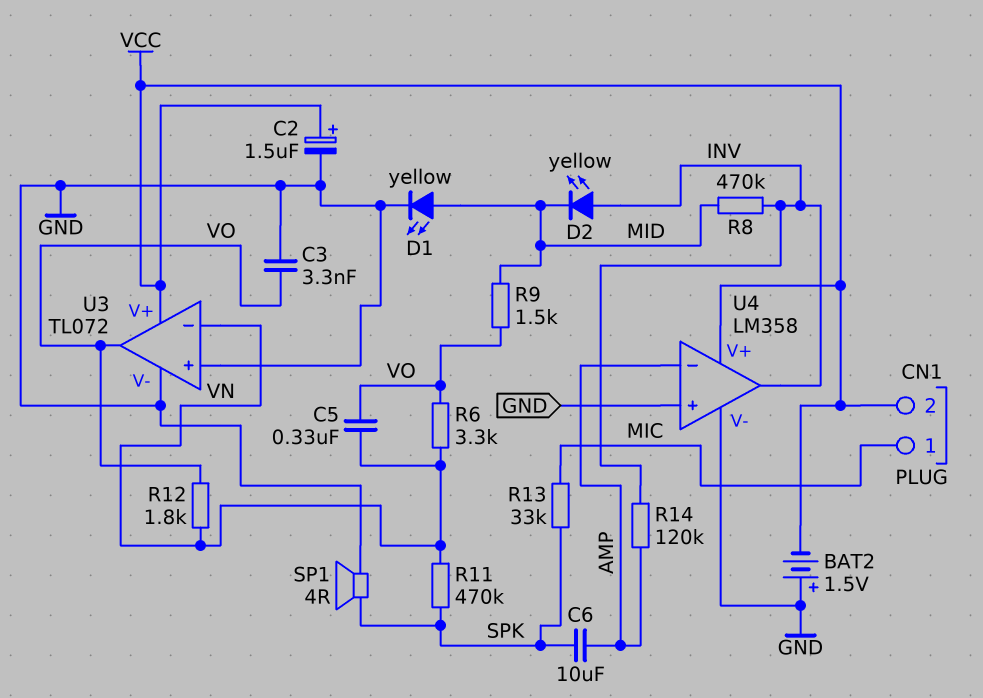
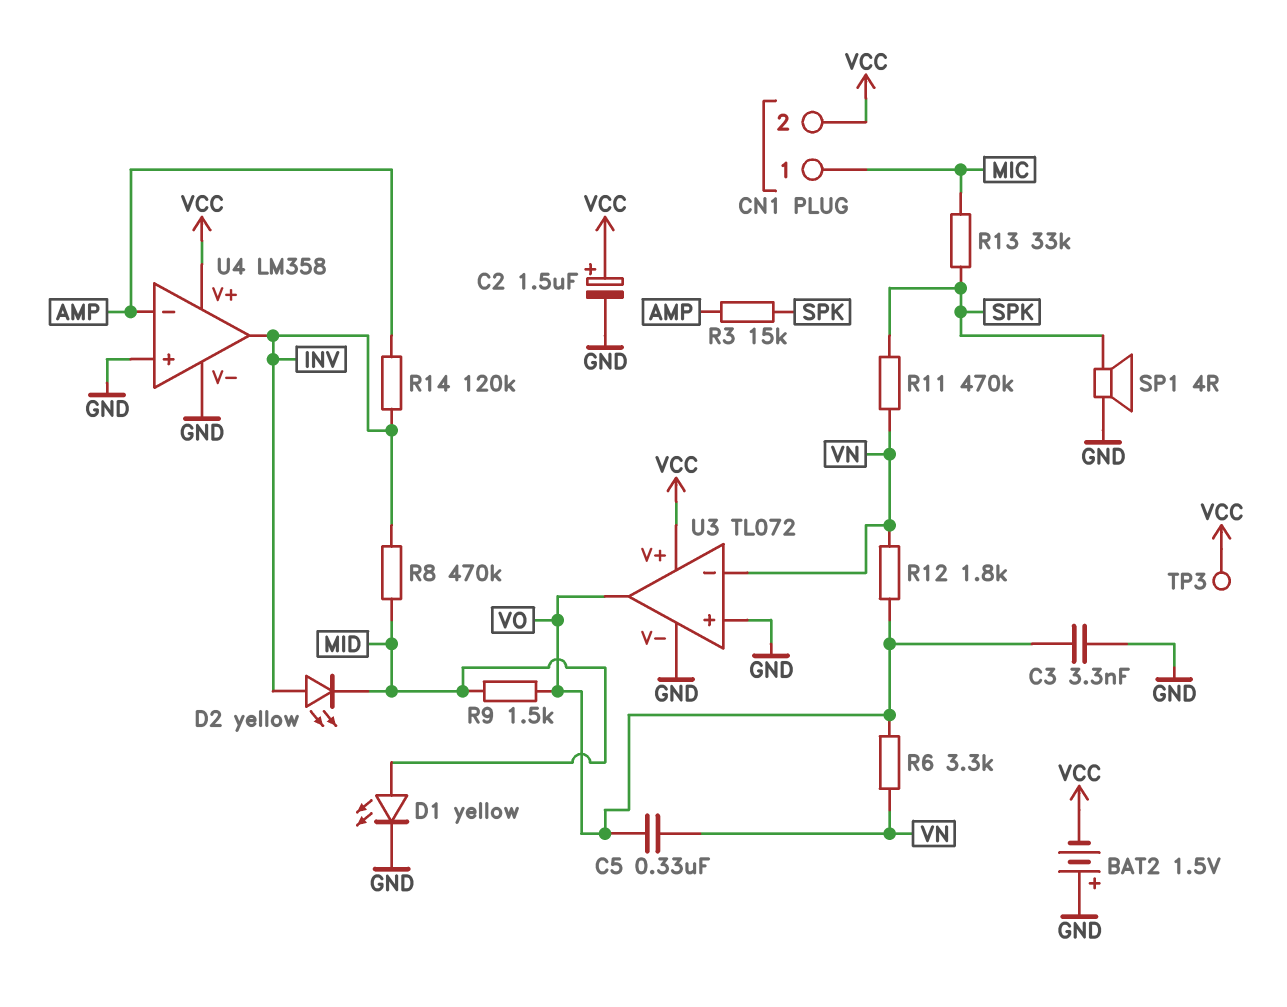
C6: 10uF (AMP, SPK) -> none
R3: none -> 15k (AMP, SPK)
TP3: none -> test point (VCC)

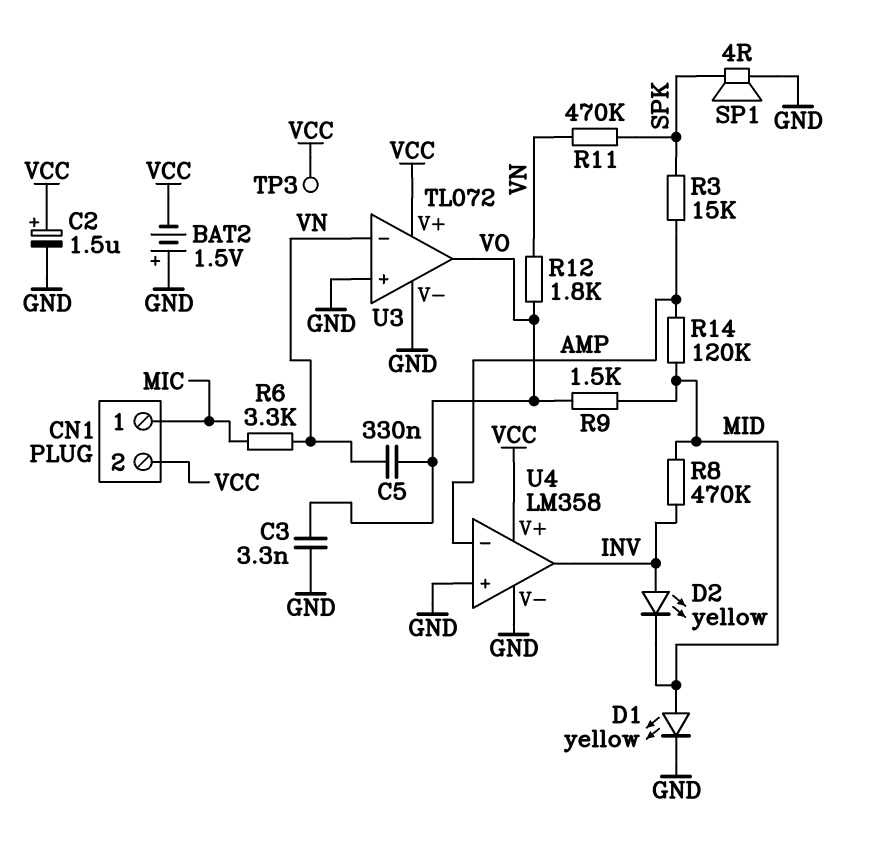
R6: 3.3k (VN, VO) -> 3.3k (MIC, VN)
R13: 33k (MIC, SPK) -> none
R14: 120k (AMP, INV) -> 120k (AMP, MID)

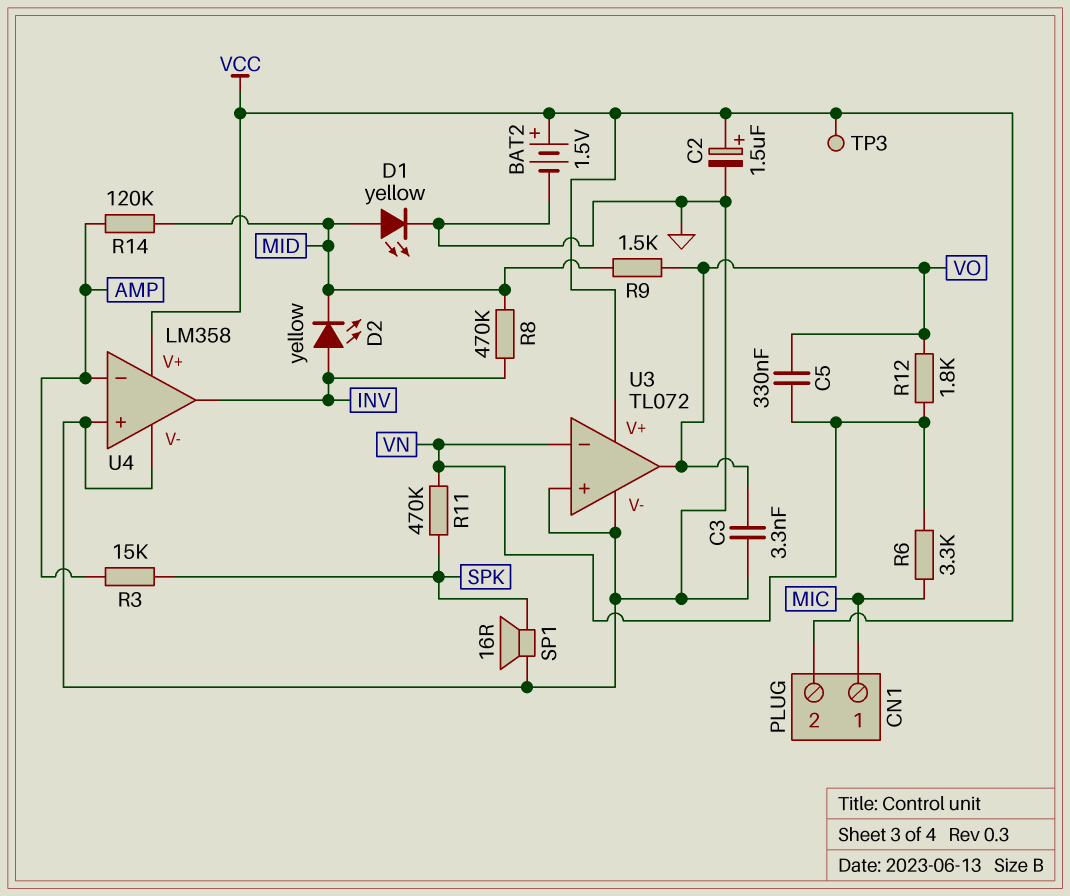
BAT2: 1.5V (plus GND, minus VCC) -> 1.5V (plus VCC, minus GND)
SP1: speaker 4R (GND, SPK) -> speaker 16R (GND, SPK)

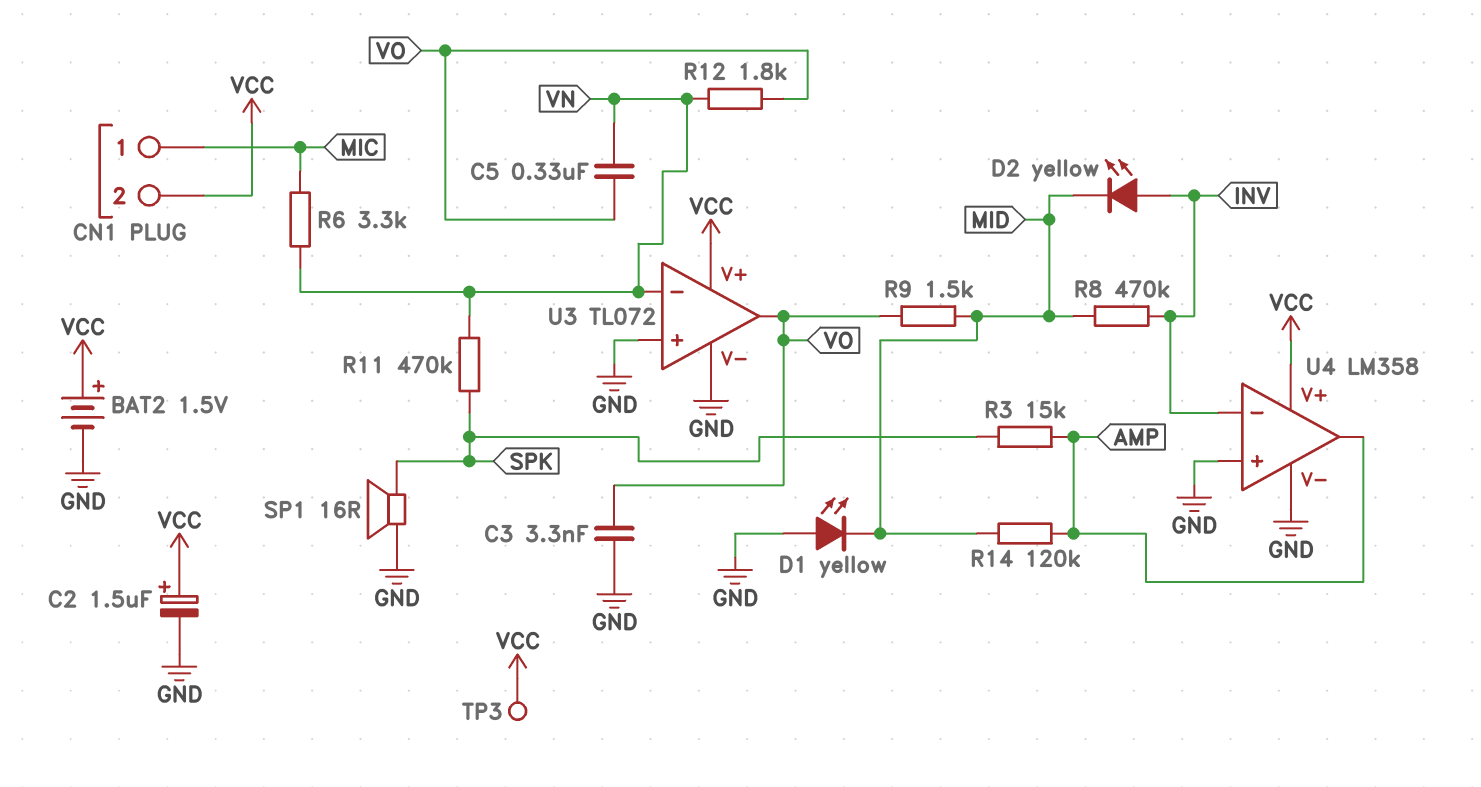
D1: LED yellow (A MID, K GND) -> LED yellow (A GND, K MID)
U4 pin in-: AMP -> INV
U4 pin out: INV -> AMP

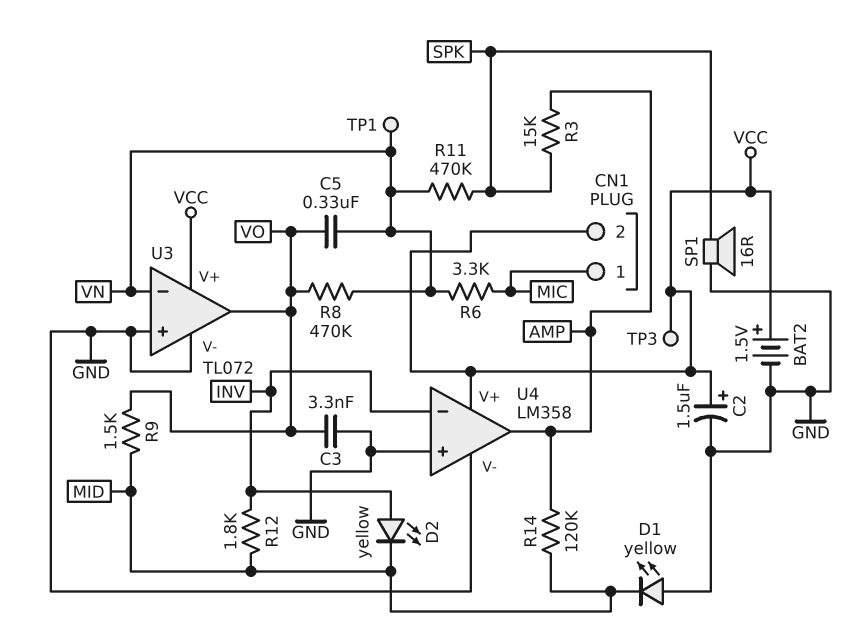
R8: 470k (INV, MID) -> 470k (VN, VO)
R12: 1.8k (VN, VO) -> 1.8k (INV, MID)
TP1: none -> test point (VN)

